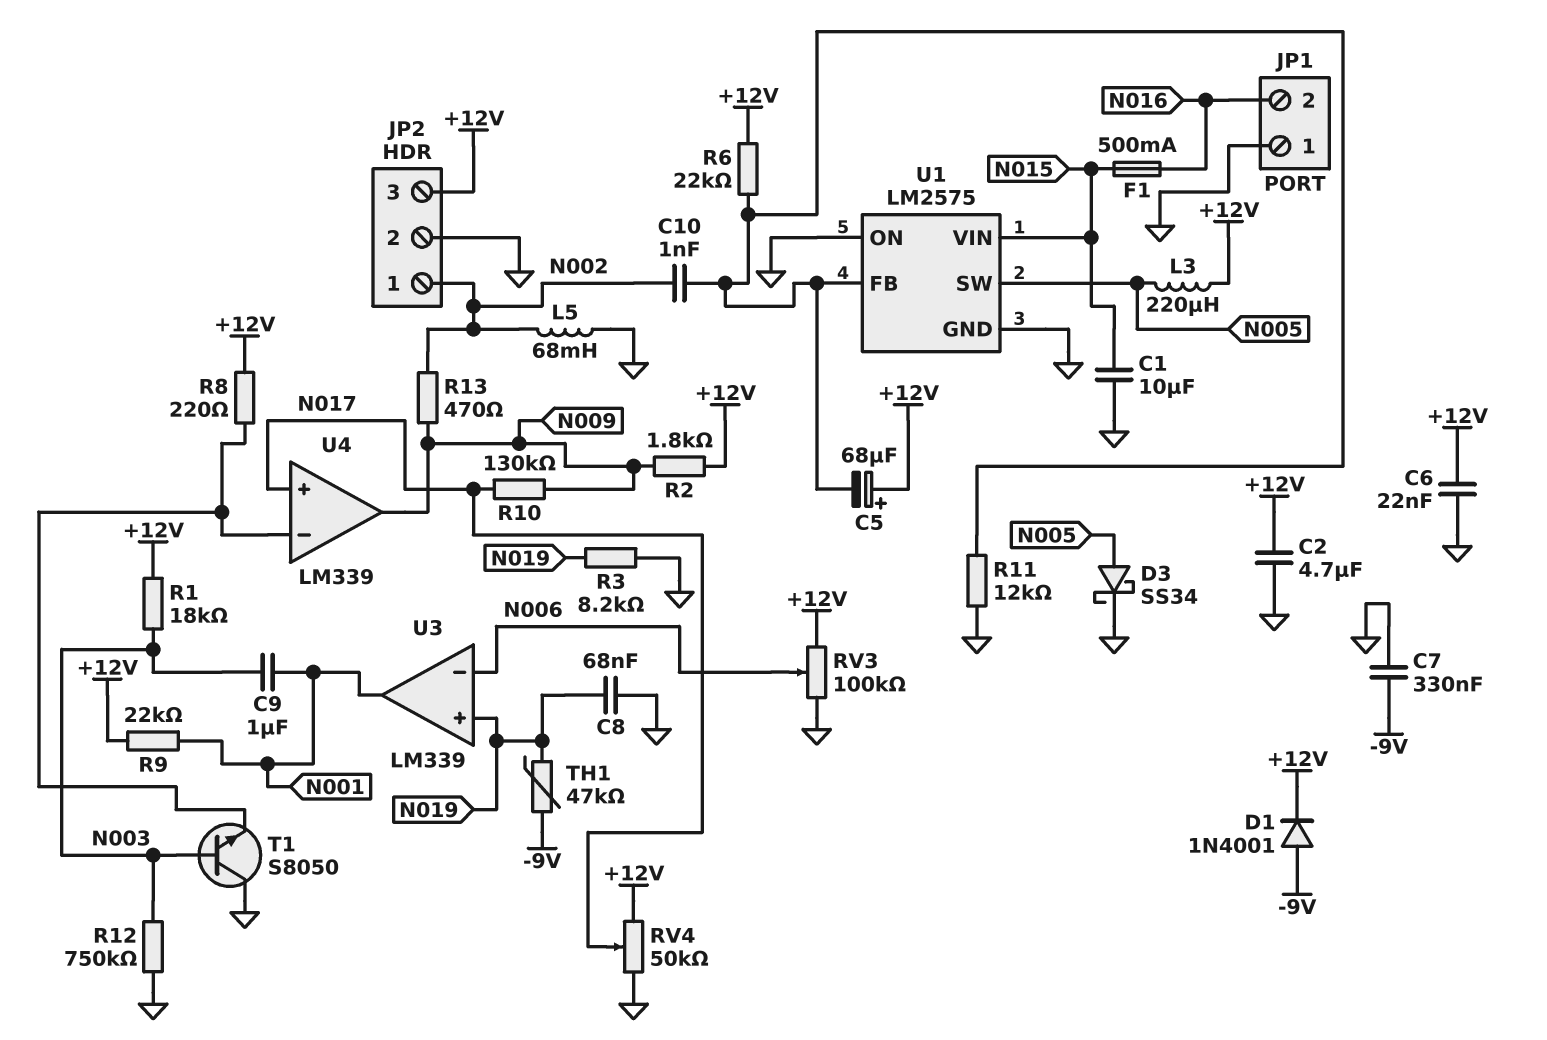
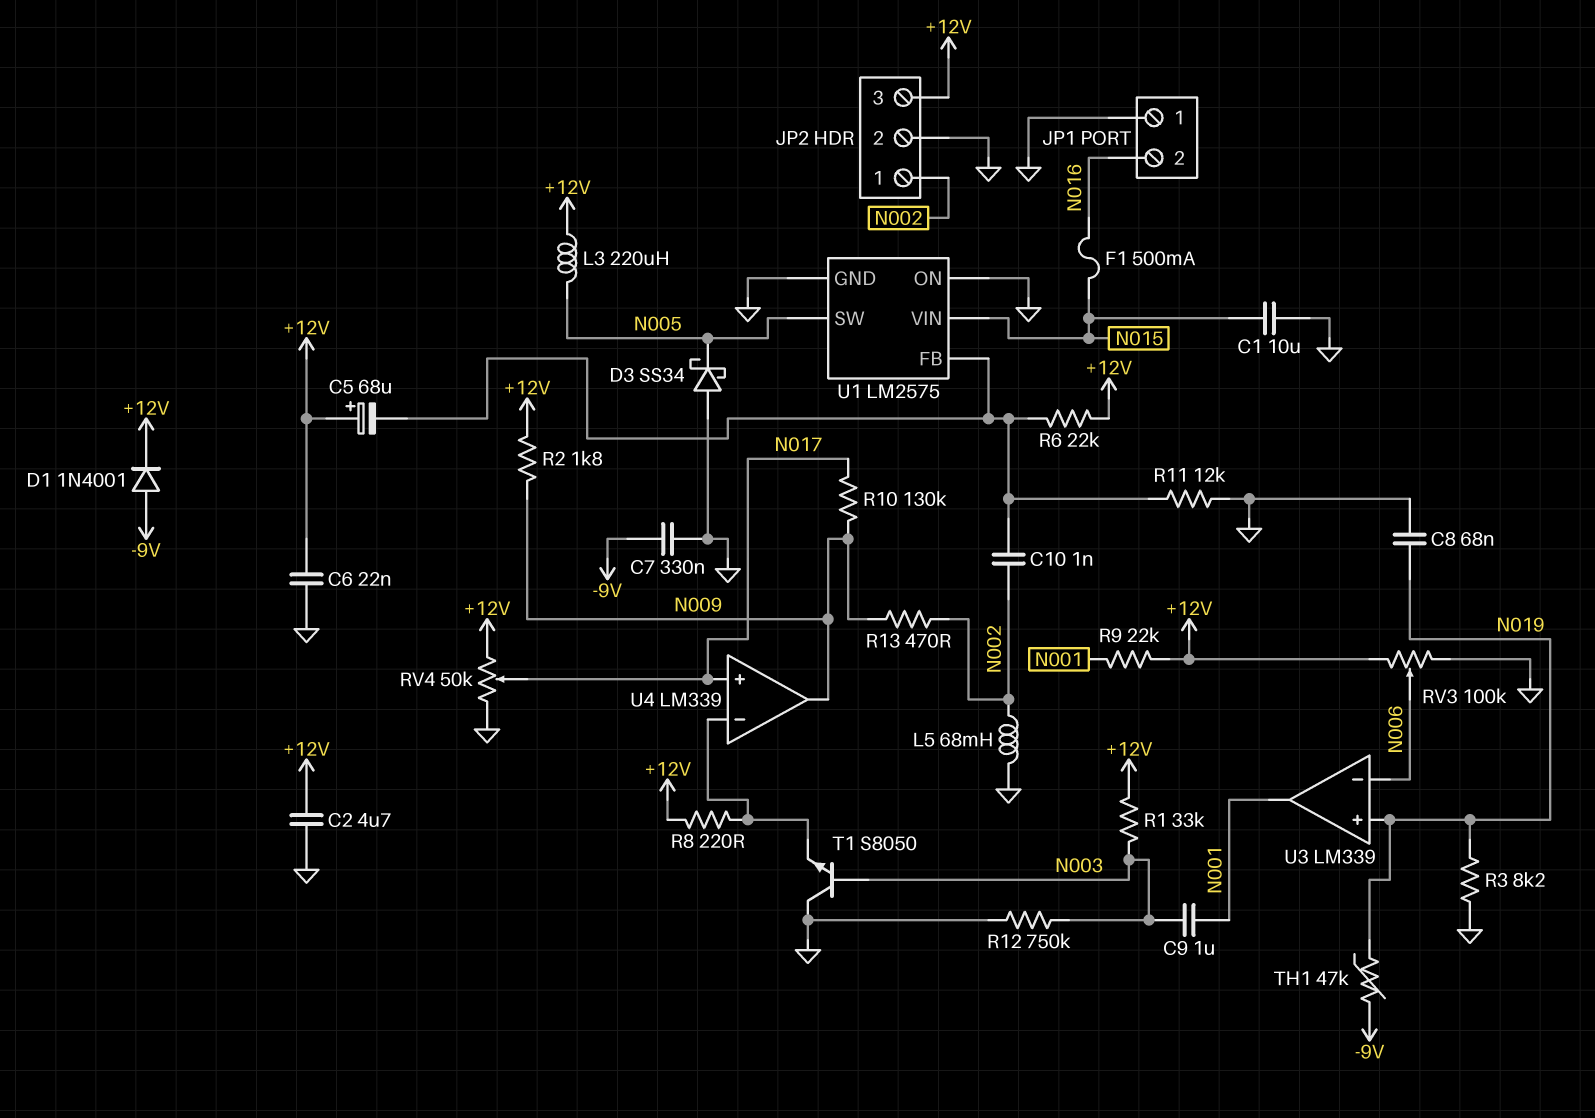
D3: schottky SS34 (A N005, K GND) -> schottky SS34 (A GND, K N005)
R1: 18k (+12V, N003) -> 33k (+12V, N003)

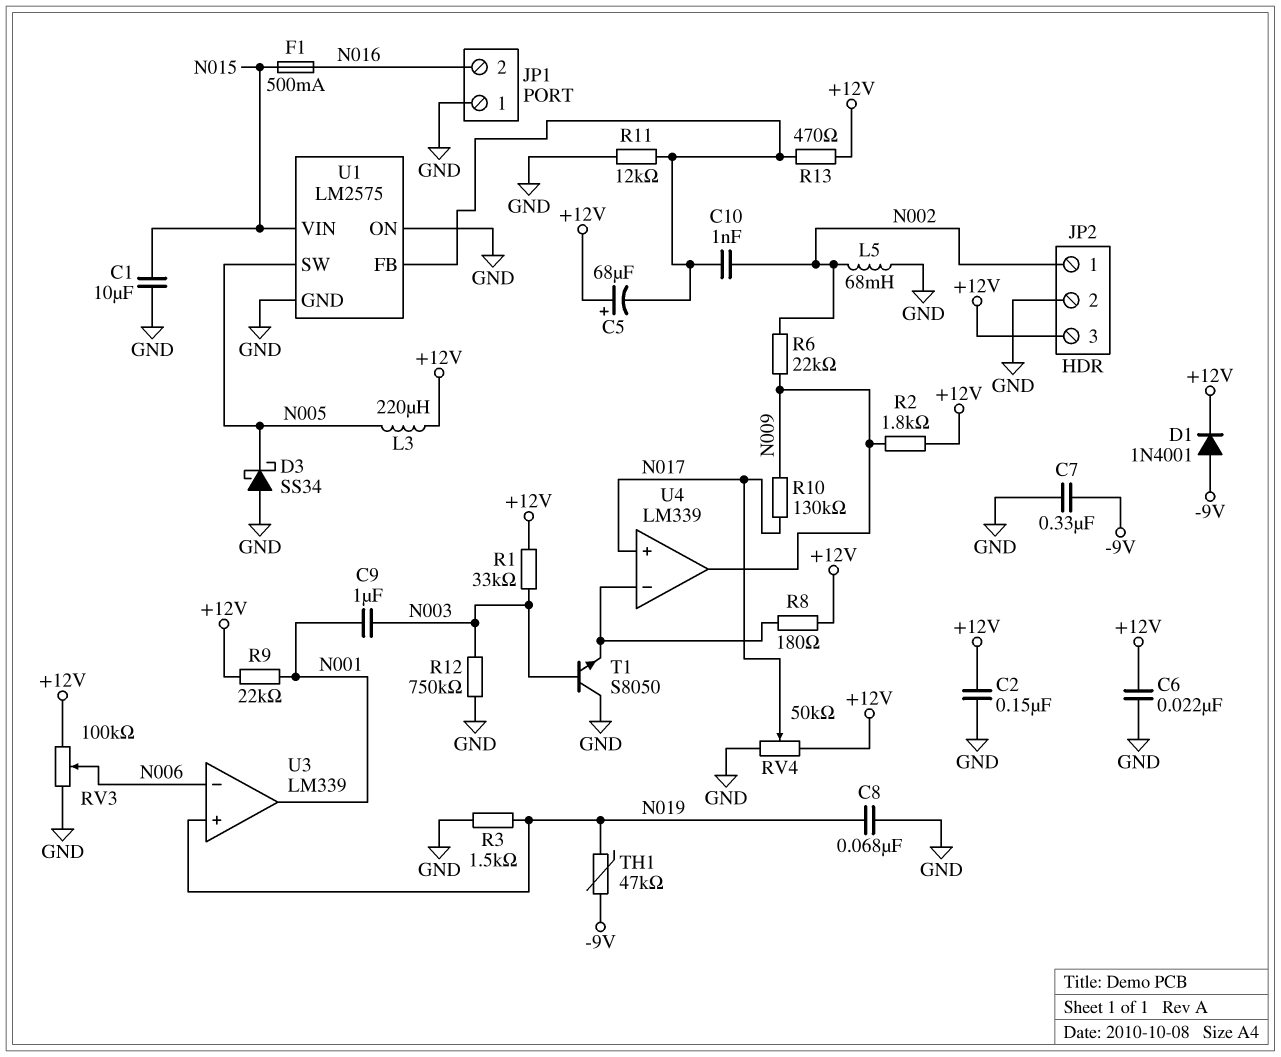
C2: 4.7uF (+12V, GND) -> 150nF (+12V, GND)
R3: 8.2k (GND, N019) -> 1.5k (GND, N019)
R6: 22k (+12V, U1/FB) -> 22k (N002, N009)
R8: 220 (+12V, U4/in-) -> 180 (+12V, U4/in-)
R13: 470 (N002, N009) -> 470 (+12V, U1/FB)

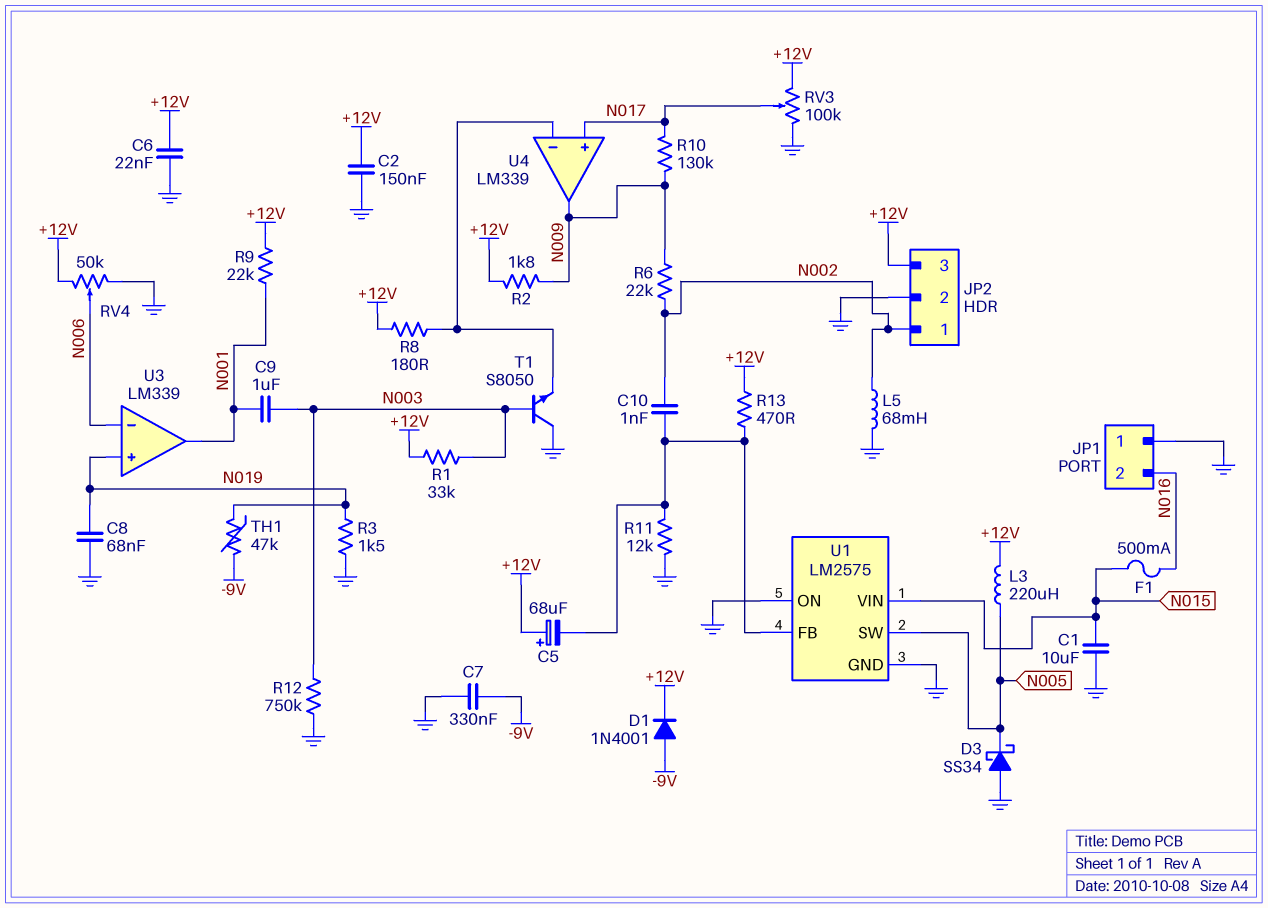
RV3: 100k (+12V, GND, wiper N006) -> 100k (+12V, GND, wiper N017)
RV4: 50k (+12V, GND, wiper N017) -> 50k (+12V, GND, wiper N006)

